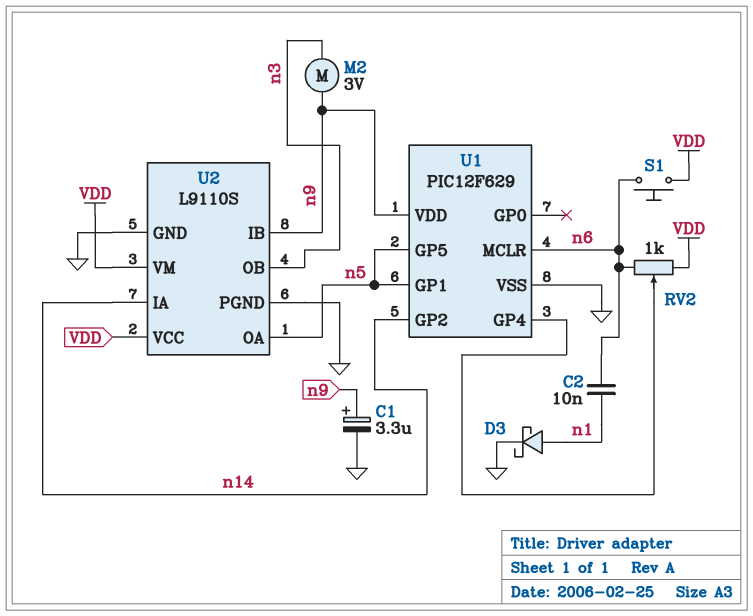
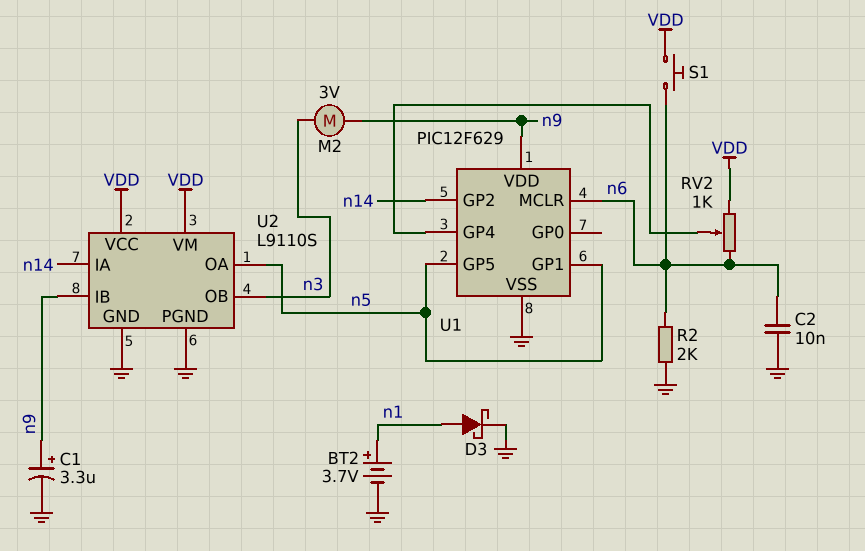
BT2: none -> 3.7V (plus n1, minus GND)
C2: 10nF (n1, n6) -> 10nF (GND, n6)
R2: none -> 2k (GND, n6)

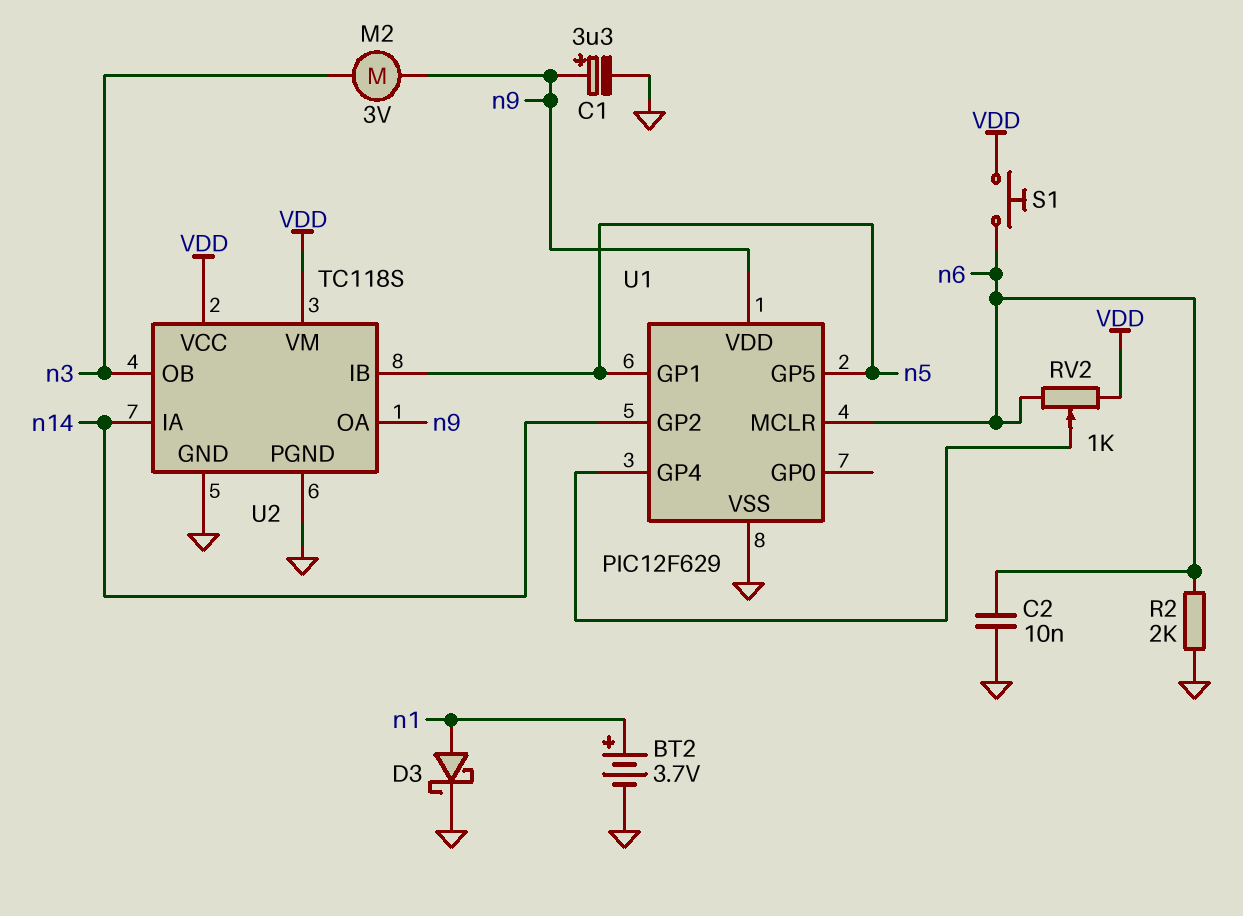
U2: L9110S -> TC118S
U2 pin IB: n9 -> n5
U2 pin OA: n5 -> n9

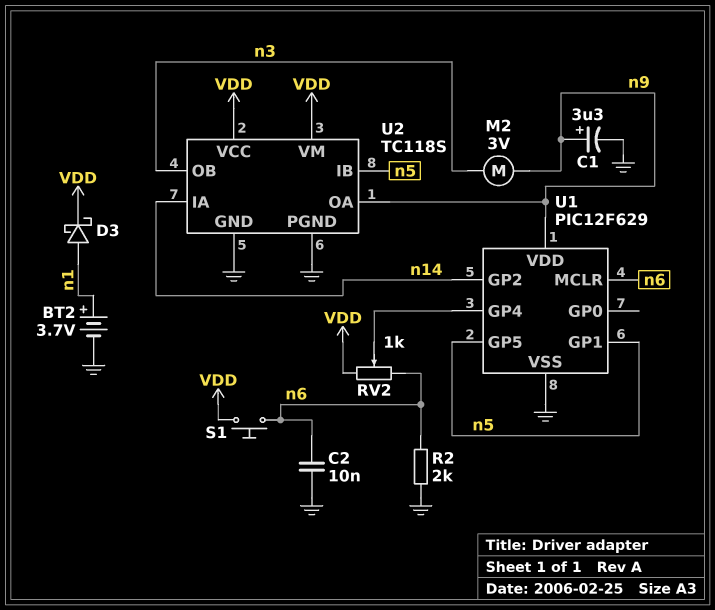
D3: schottky (A n1, K GND) -> schottky (A n1, K VDD)

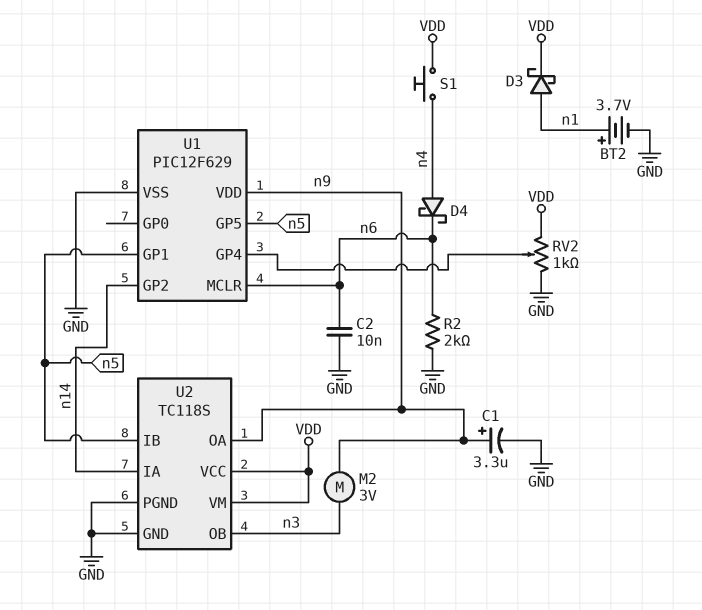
D4: none -> schottky (A n4, K n6)
RV2: 1k (VDD, n6, wiper U1/GP4) -> 1k (GND, VDD, wiper U1/GP4)
S1: button (VDD, n6) -> button (VDD, n4)

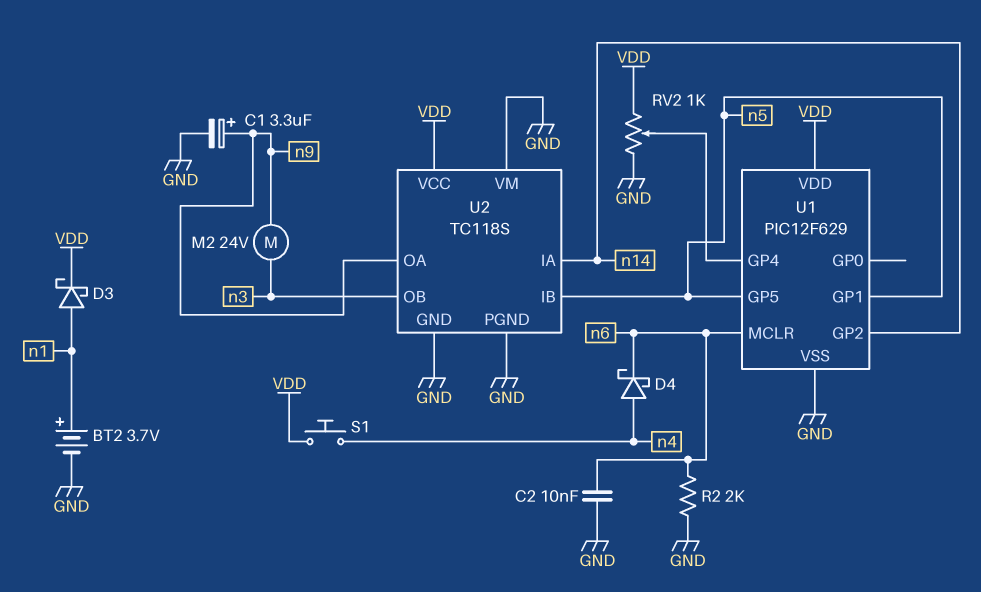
M2: motor 3V (n3, n9) -> motor 24V (n3, n9)
U1 pin VDD: n9 -> VDD
U2 pin VM: VDD -> GND

